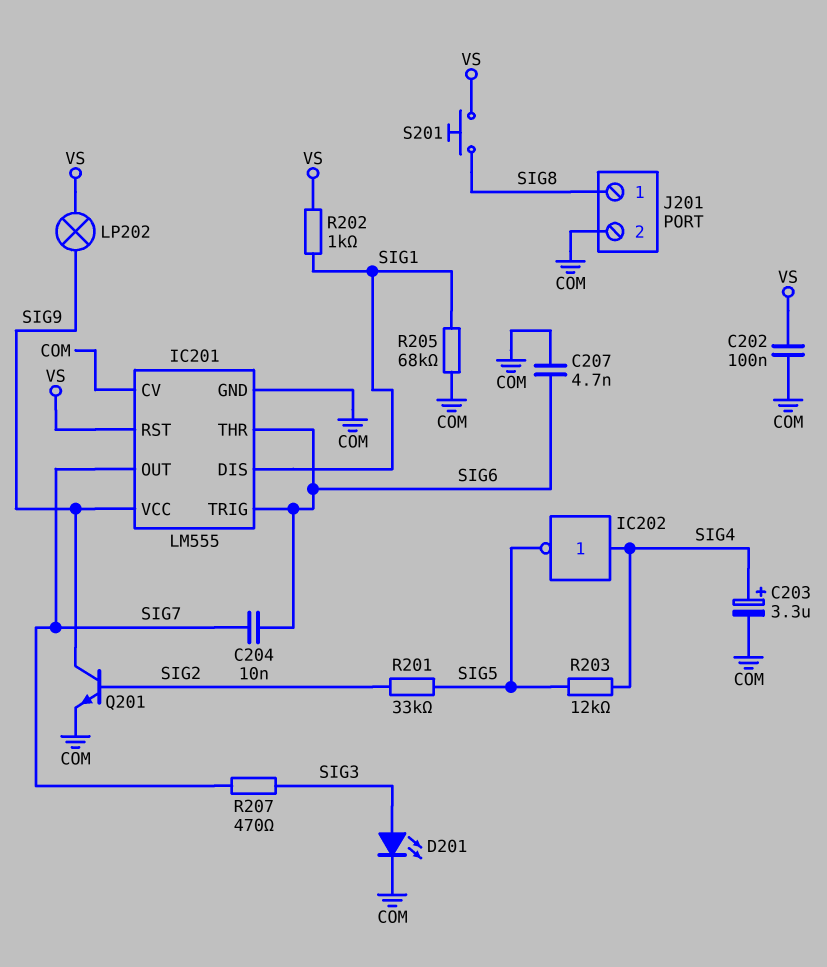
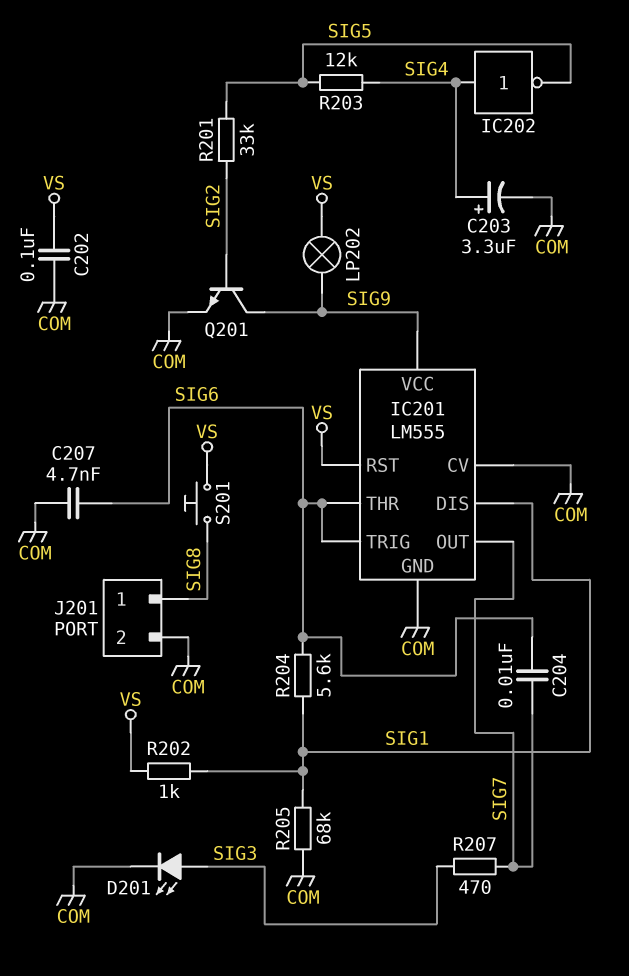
R204: none -> 5.6k (SIG1, SIG6)

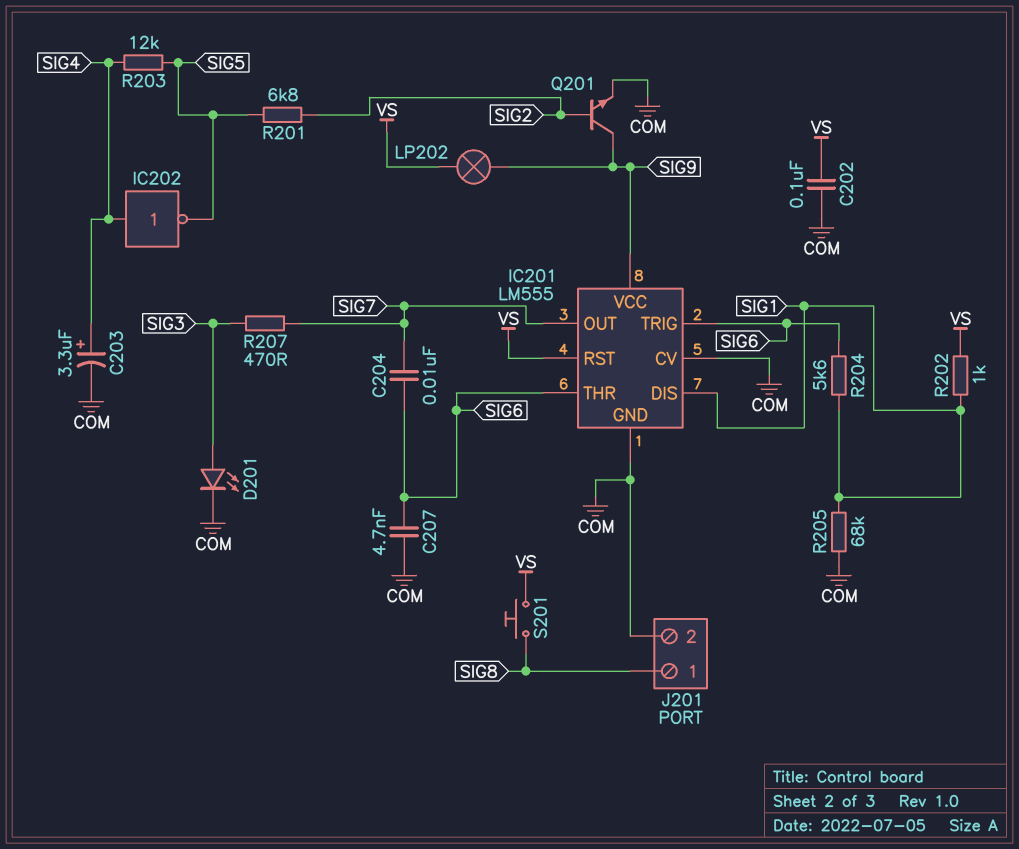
R201: 33k (SIG2, SIG5) -> 6.8k (SIG2, SIG5)

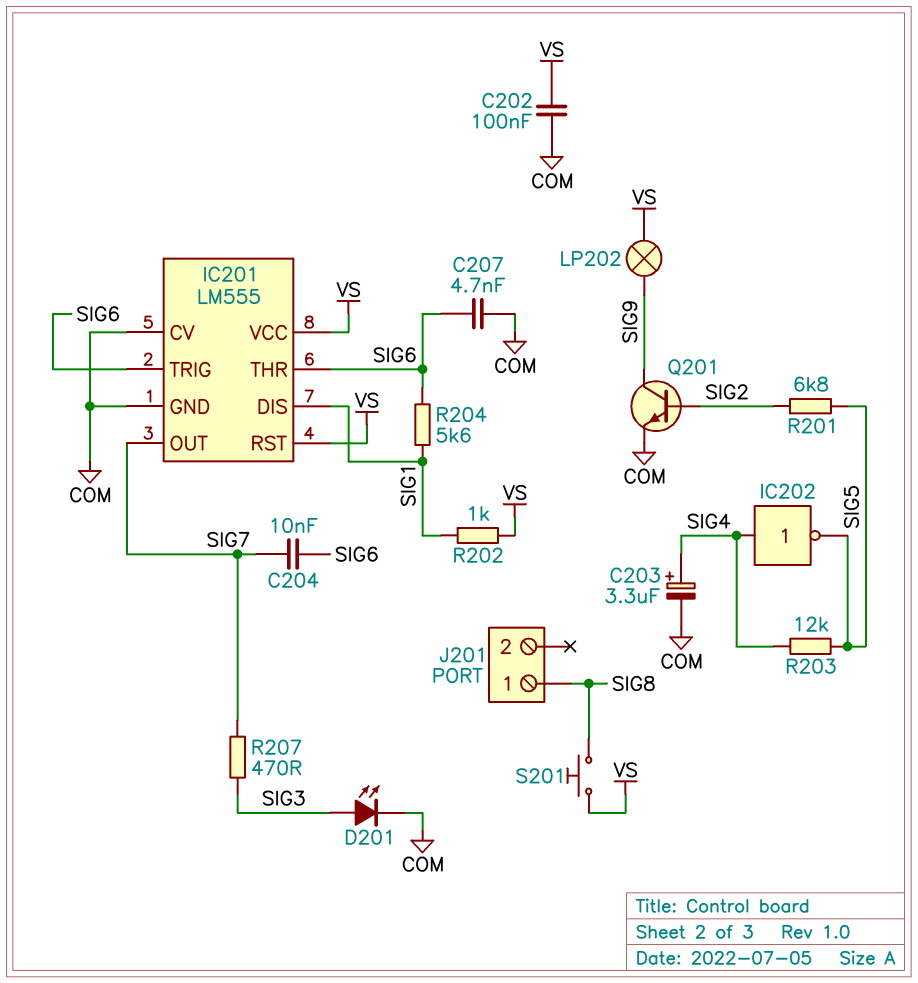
IC201 pin VCC: SIG9 -> VS
J201 pin 2: COM -> none
R205: 68k (COM, SIG1) -> none

